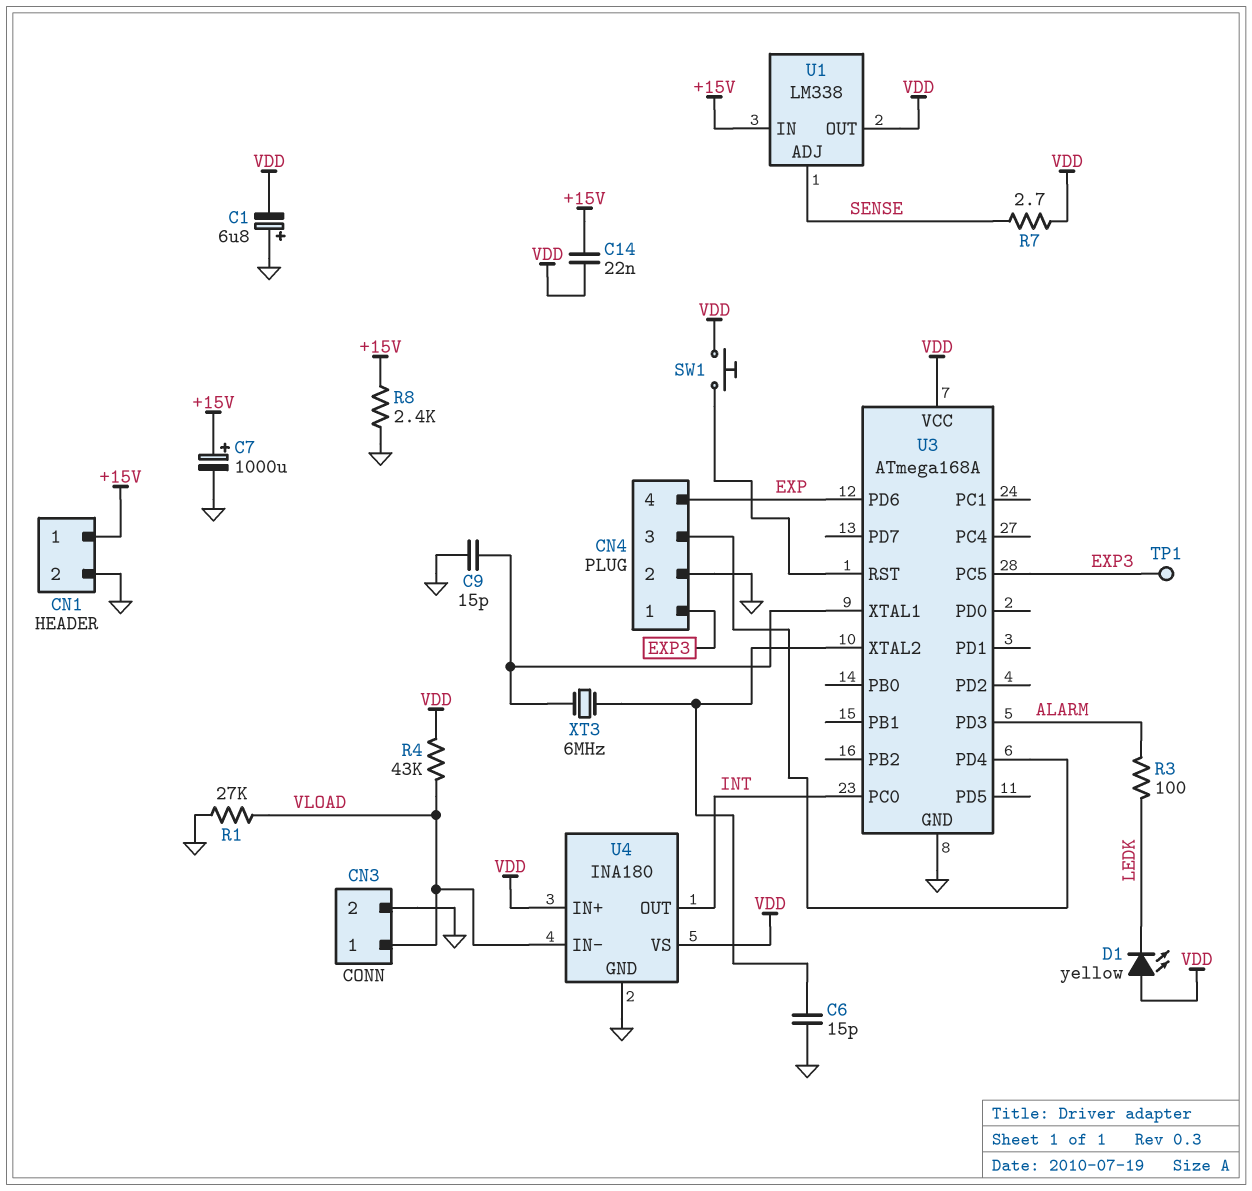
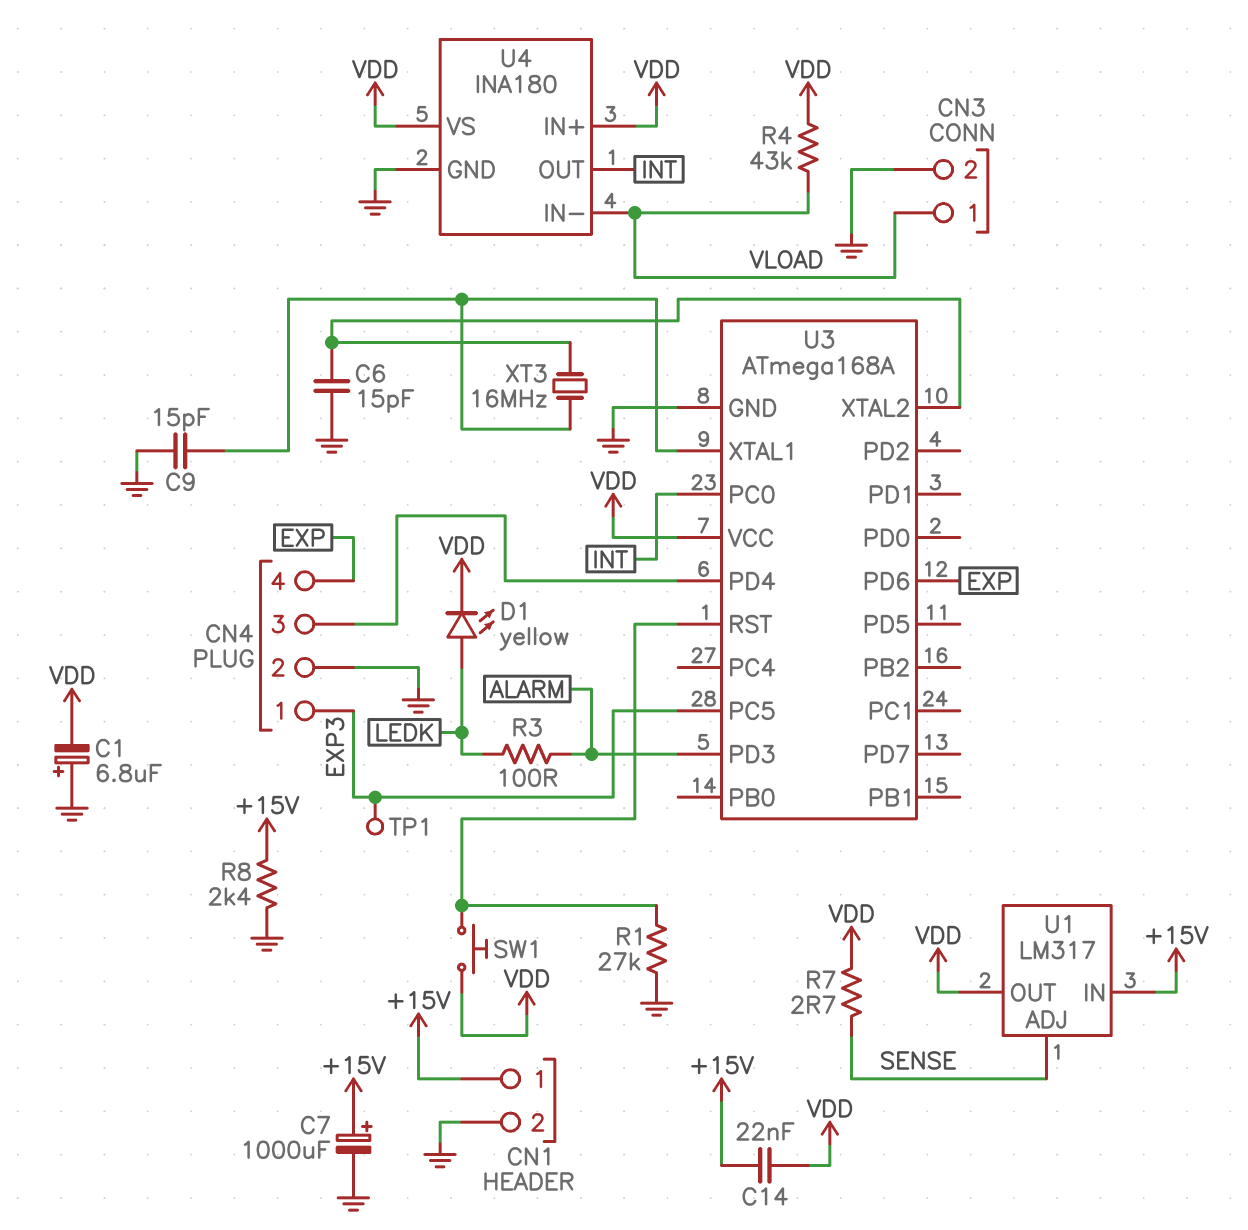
D1: LED yellow (A VDD, K LEDK) -> LED yellow (A LEDK, K VDD)
R1: 27k (GND, VLOAD) -> 27k (GND, U3/RST)
U1: LM338 -> LM317
XT3: 6MHz (U3/XTAL1, U3/XTAL2) -> 16MHz (U3/XTAL1, U3/XTAL2)

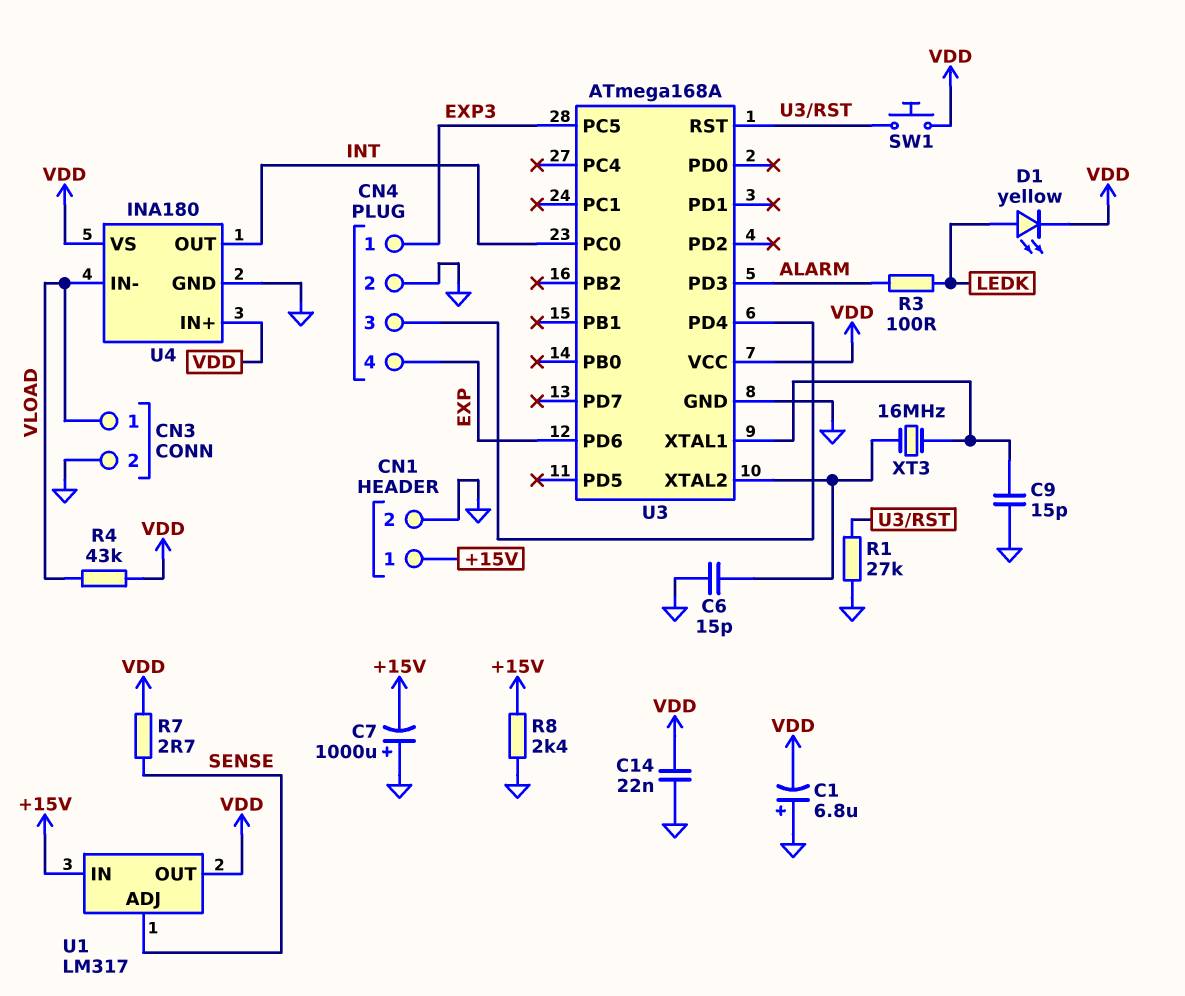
C7: 1000uF (plus +15V, minus GND) -> 1000uF (plus GND, minus +15V)
C14: 22nF (+15V, VDD) -> 22nF (GND, VDD)
TP1: test point (EXP3) -> none

